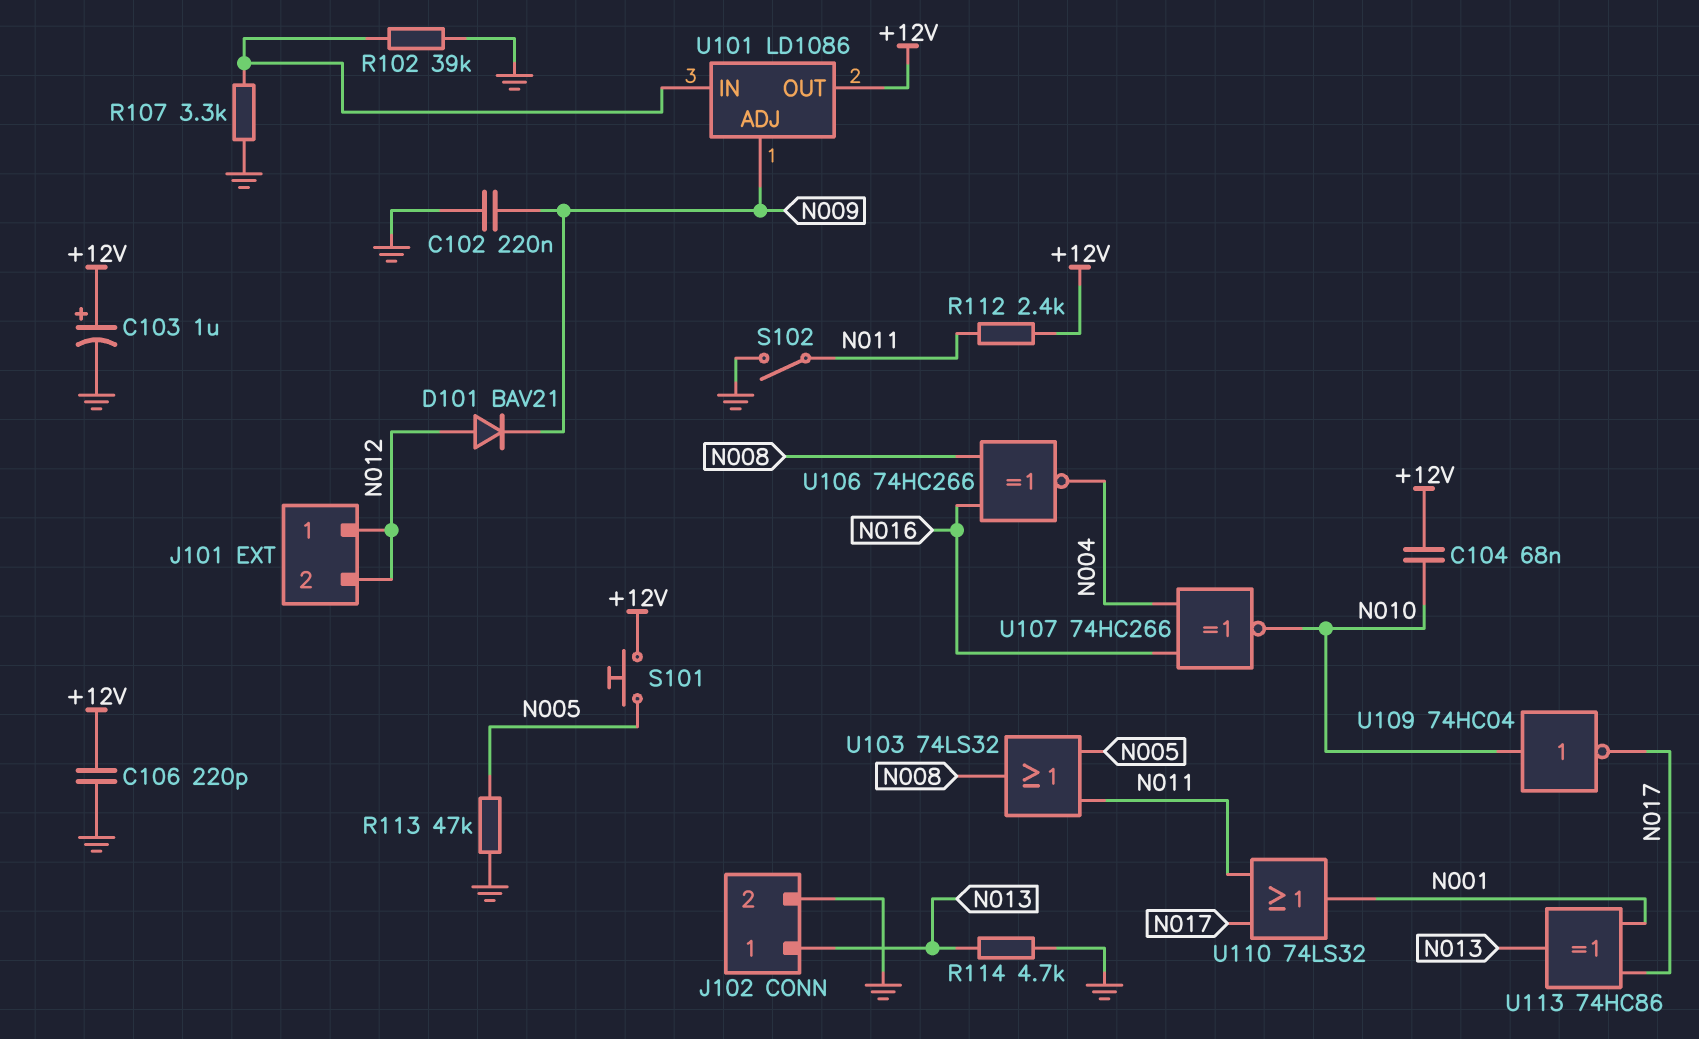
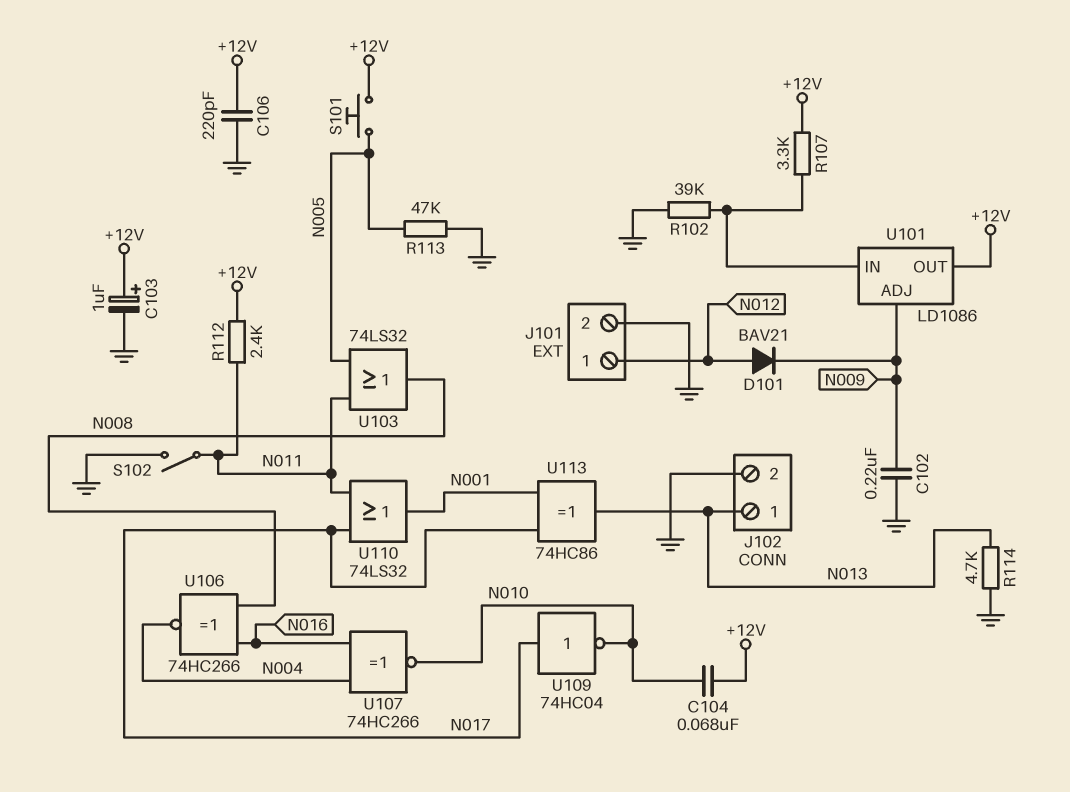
J101 pin 2: N012 -> GND
R107: 3.3k (GND, U101/IN) -> 3.3k (+12V, U101/IN)
U109: NOT 74HC04 (in N010, out N017) -> NOT 74HC04 (in N017, out N010)

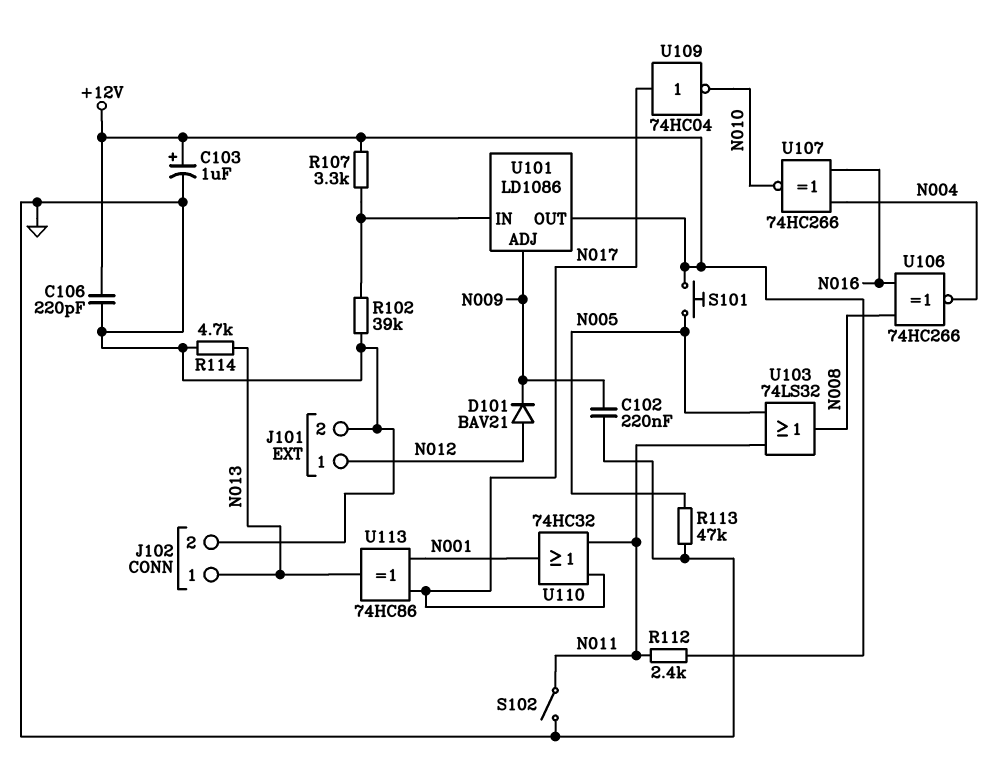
C104: 68nF (+12V, N010) -> none
U110: OR 74LS32 (in N011, in N017, out N001) -> OR 74HC32 (in N011, in N017, out N001)

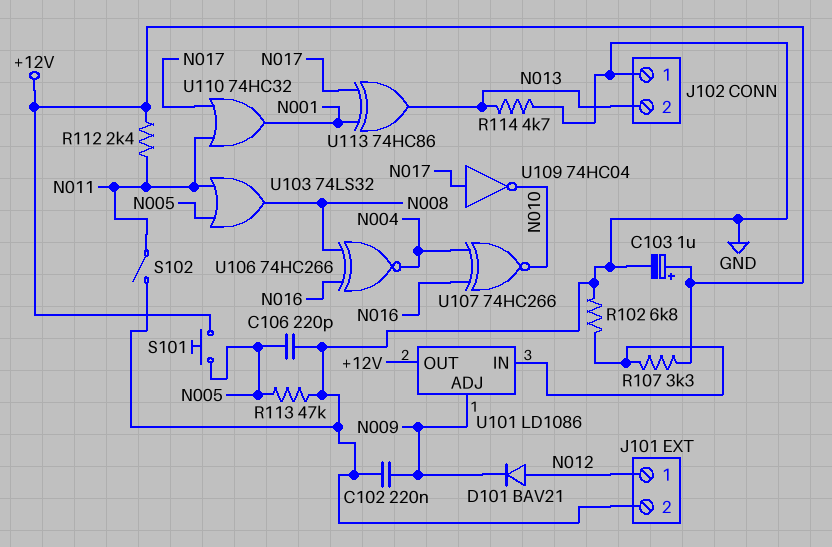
C106: 220pF (+12V, GND) -> 220pF (GND, N005)
J102 pin 1: N013 -> GND
J102 pin 2: GND -> N013
R102: 39k (GND, U101/IN) -> 6.8k (GND, U101/IN)

